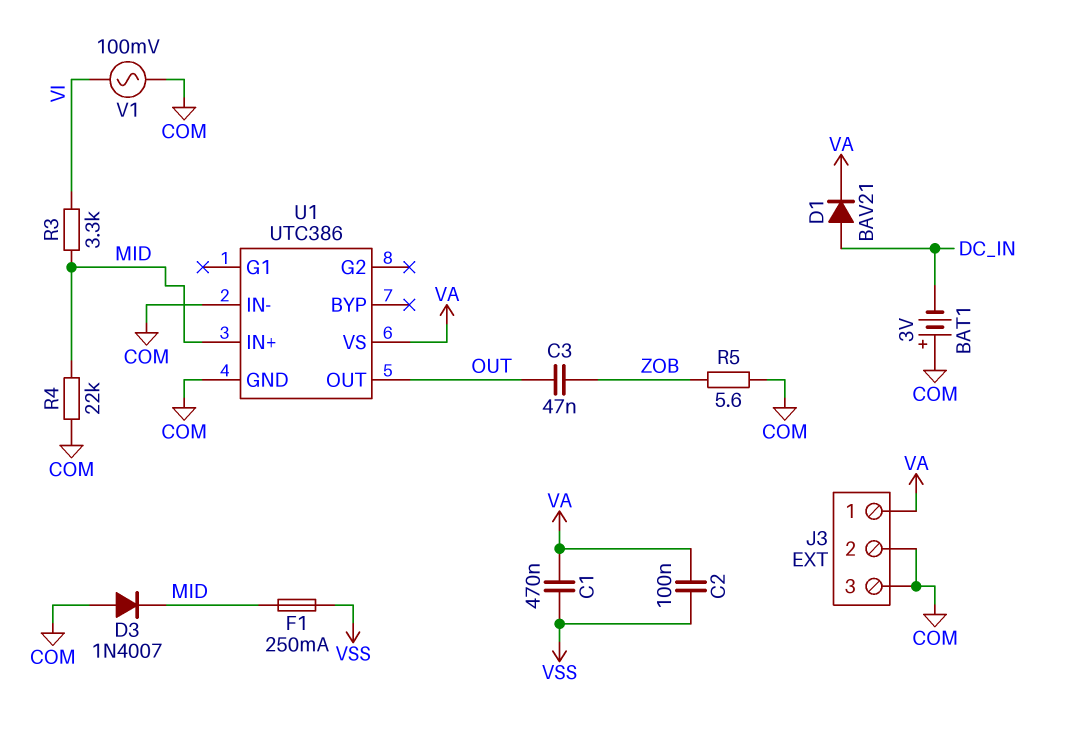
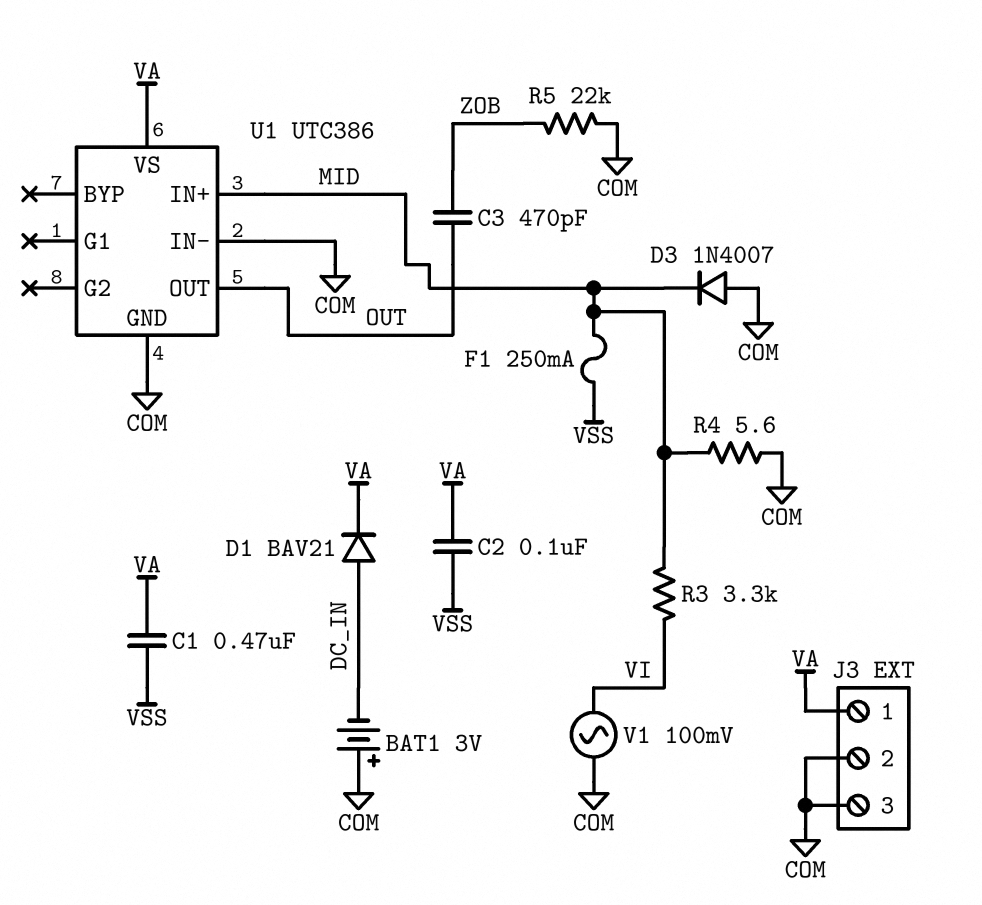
C3: 47nF (OUT, ZOB) -> 470pF (OUT, ZOB)
R4: 22k (COM, MID) -> 5.6 (COM, MID)
R5: 5.6 (COM, ZOB) -> 22k (COM, ZOB)

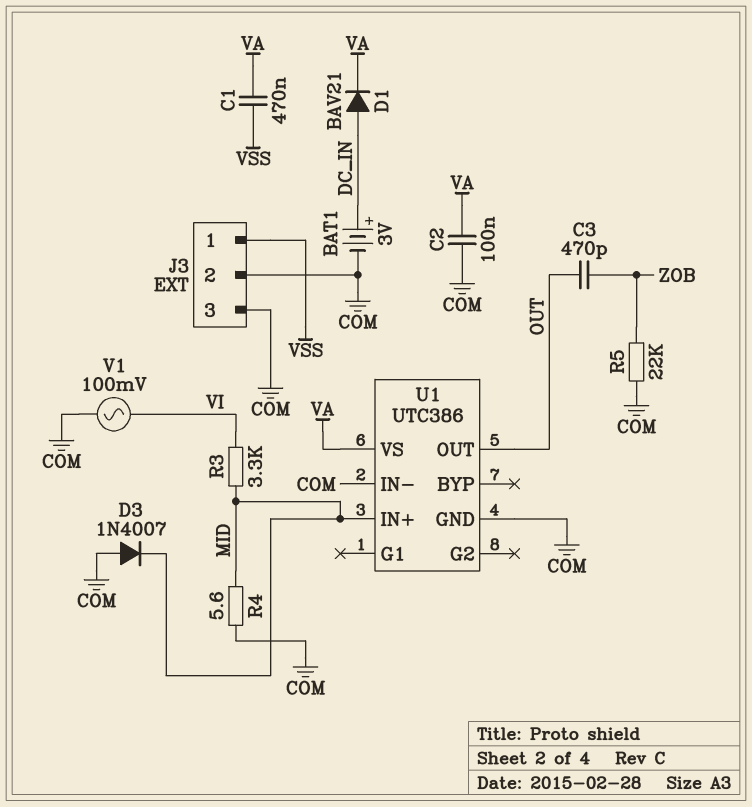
BAT1: 3V (plus COM, minus DC_IN) -> 3V (plus DC_IN, minus COM)
C2: 100nF (VA, VSS) -> 100nF (COM, VA)
F1: 250mA (MID, VSS) -> none
J3 pin 1: VA -> VSS

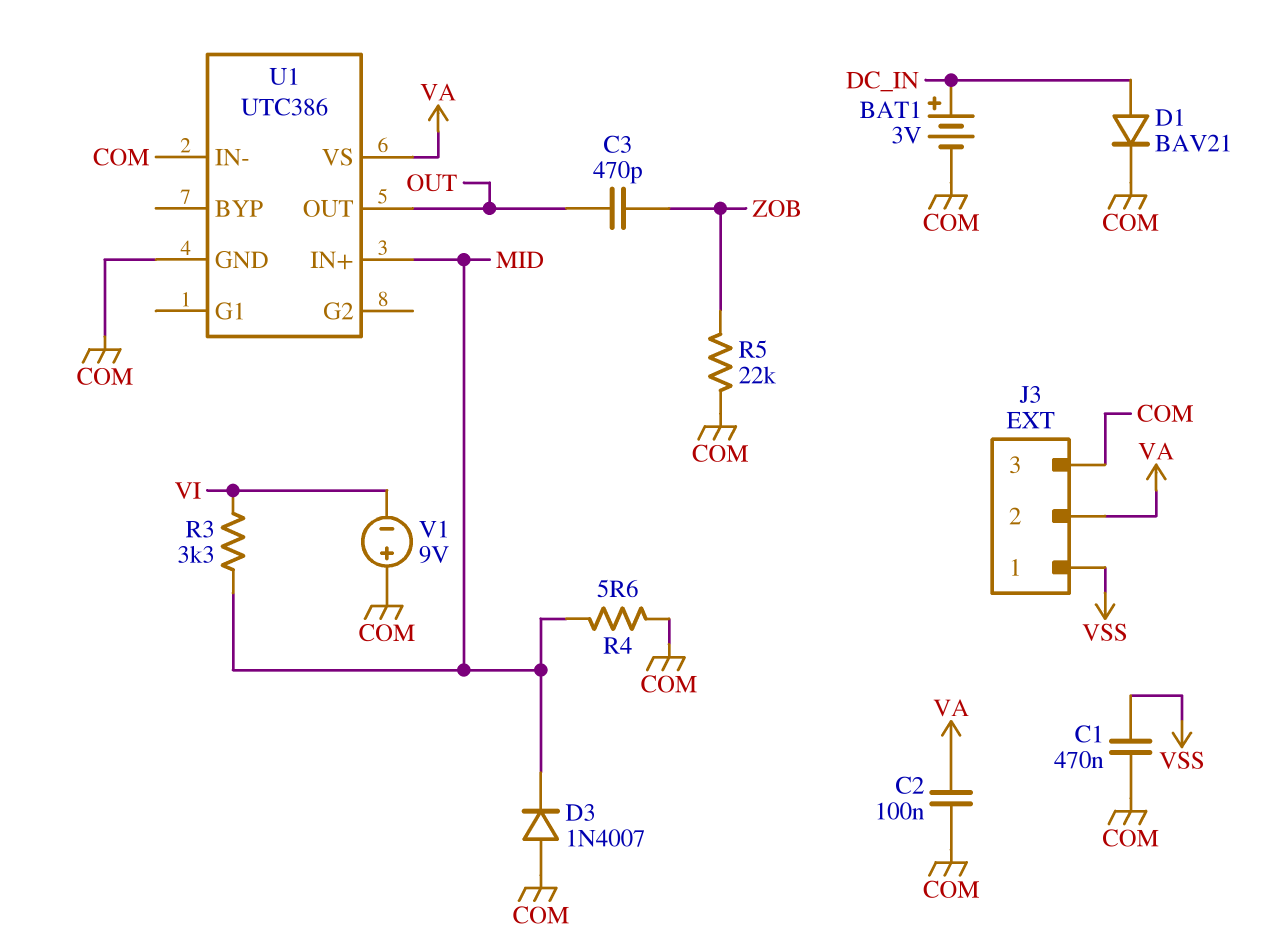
C1: 470nF (VA, VSS) -> 470nF (COM, VSS)
D1: diode BAV21 (A DC_IN, K VA) -> diode BAV21 (A DC_IN, K COM)
J3 pin 2: COM -> VA
V1: AC 100mV (COM, VI) -> 9V (plus COM, minus VI)

